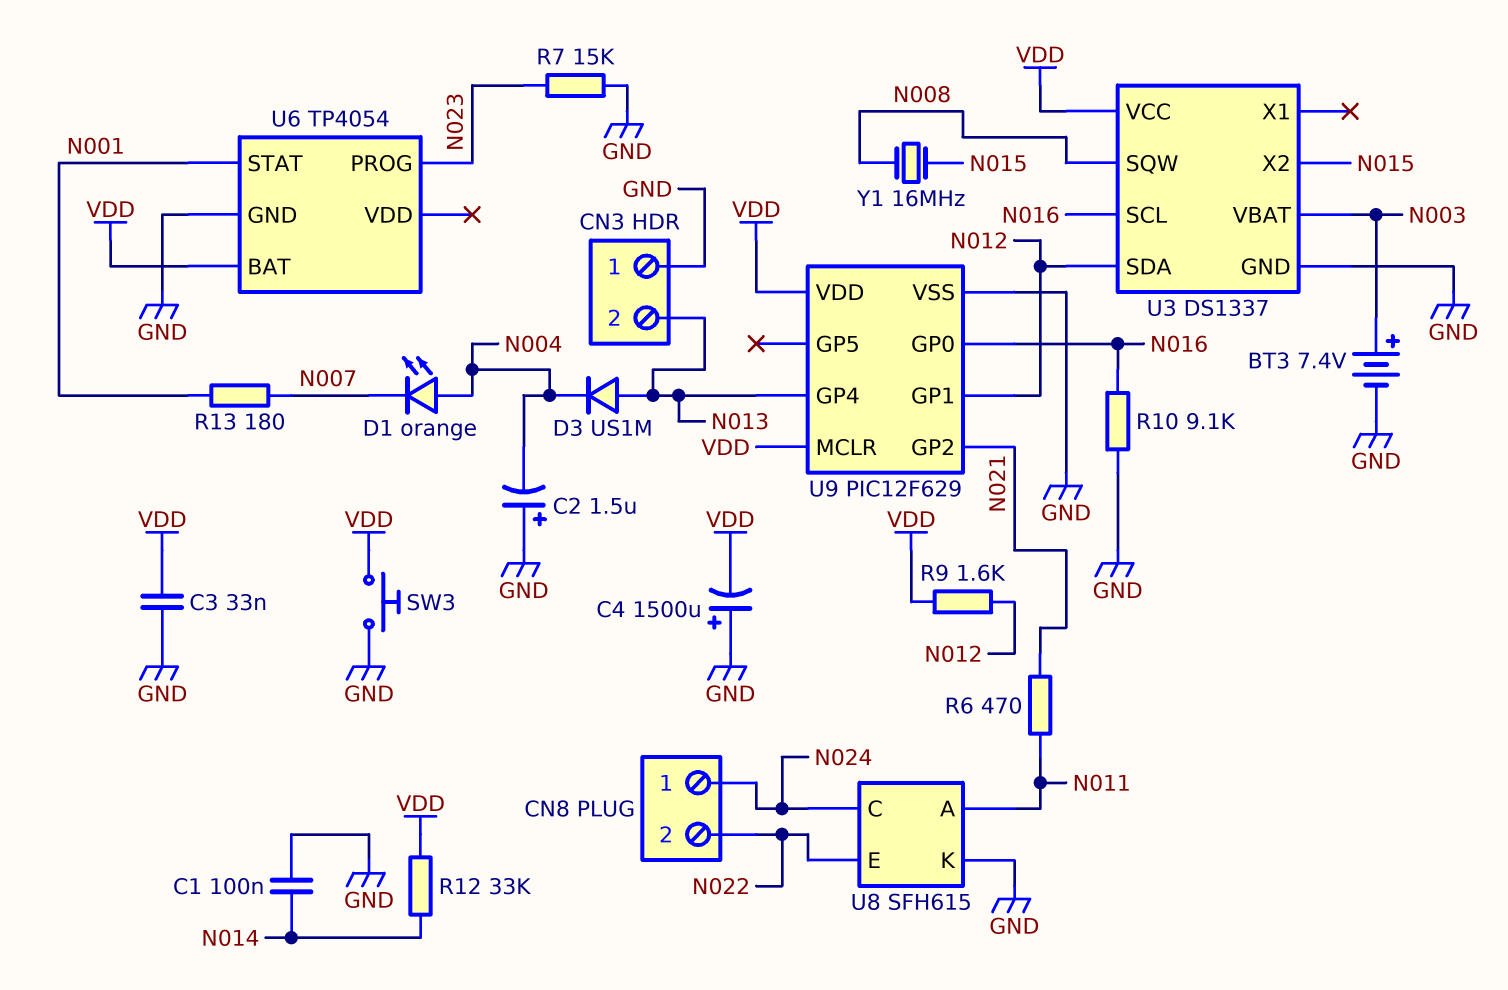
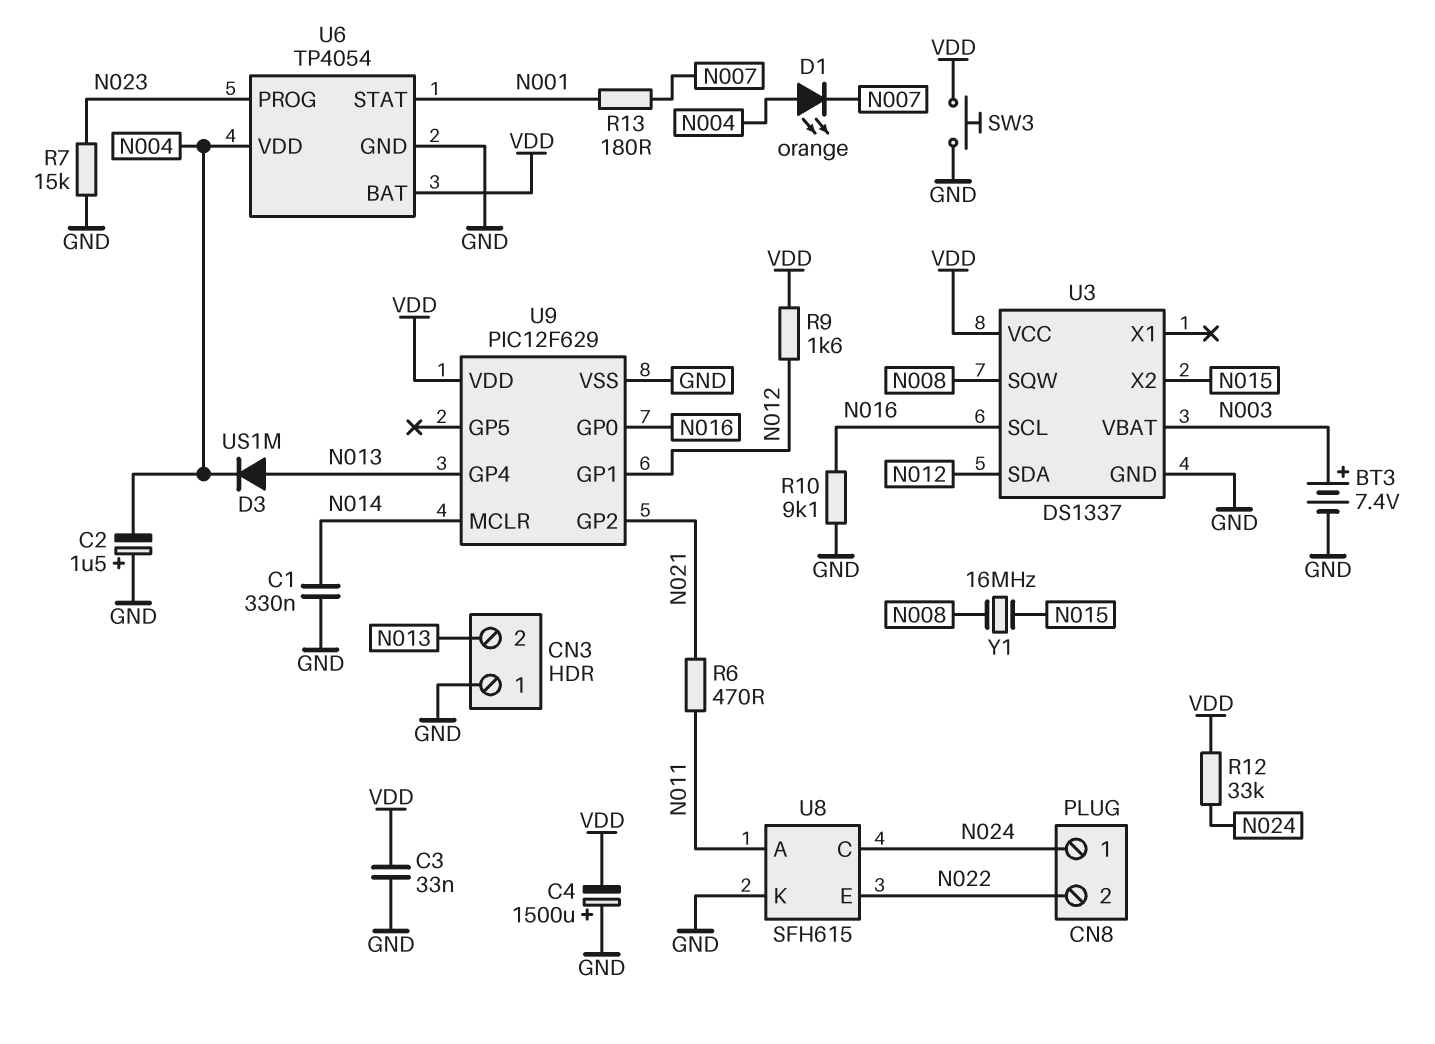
C1: 100nF (GND, N014) -> 330nF (GND, N014)
R12: 33k (N014, VDD) -> 33k (N024, VDD)
U6 pin VDD: none -> N004
U9 pin MCLR: VDD -> N014

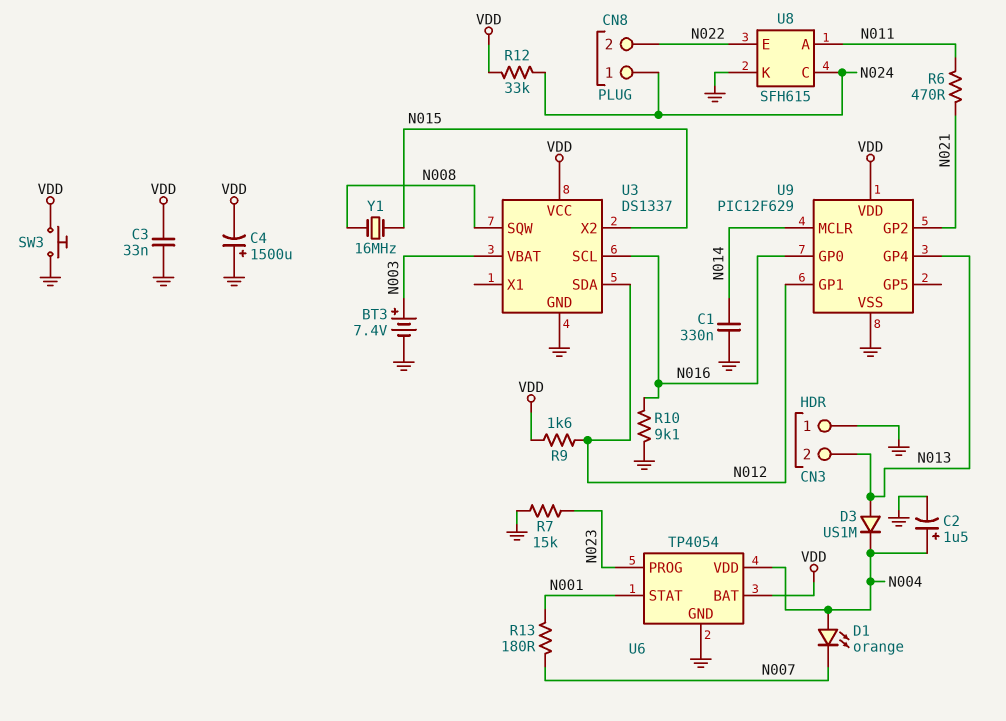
C2: 1.5uF (plus GND, minus N004) -> 1.5uF (plus N004, minus GND)

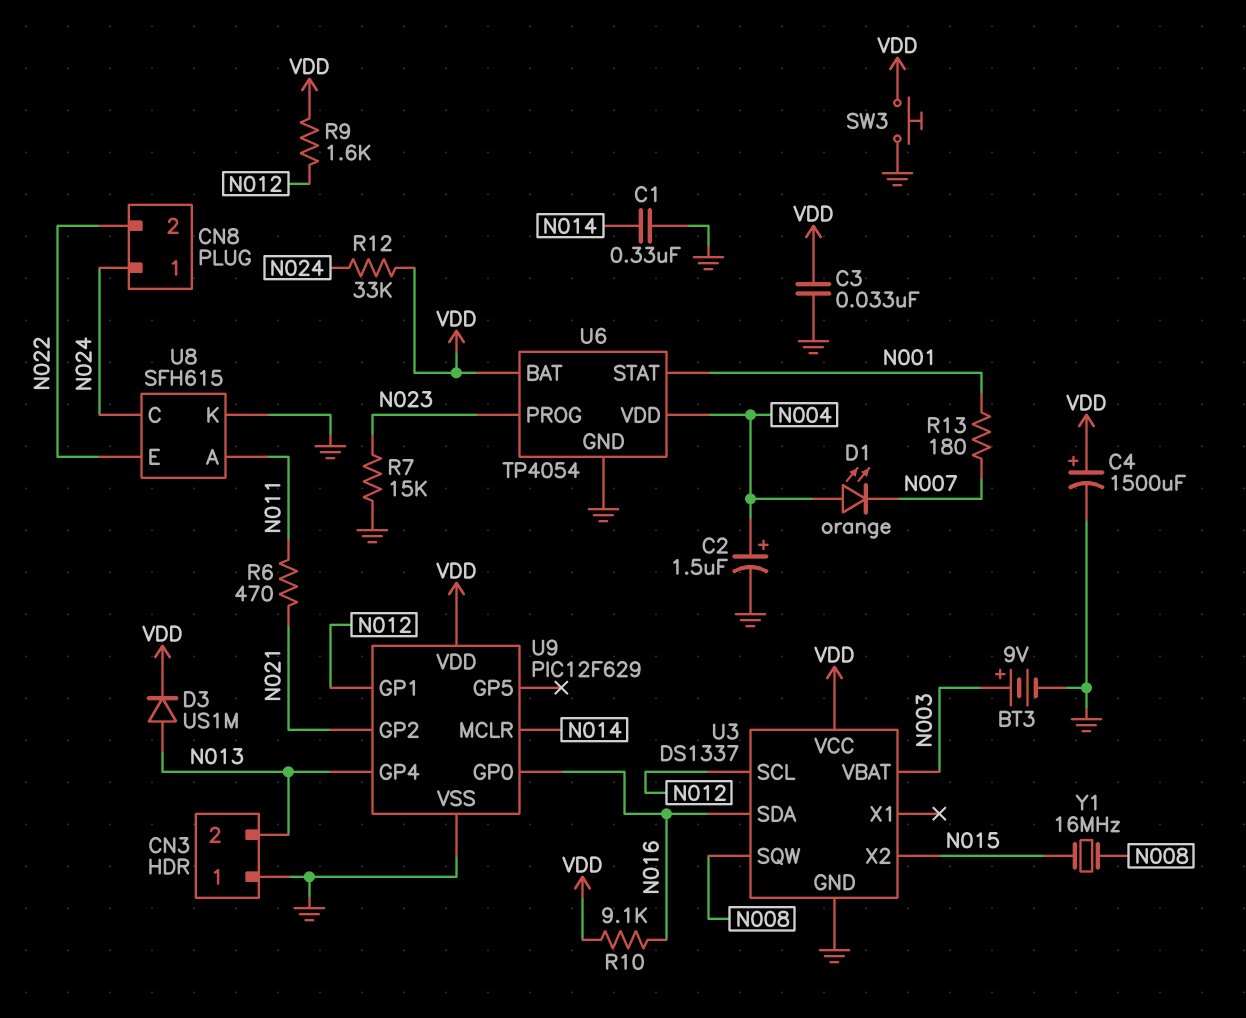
BT3: 7.4V (plus N003, minus GND) -> 9V (plus N003, minus GND)
C4: 1500uF (plus GND, minus VDD) -> 1500uF (plus VDD, minus GND)
D3: diode US1M (A N013, K N004) -> diode US1M (A N013, K VDD)
R10: 9.1k (GND, N016) -> 9.1k (N016, VDD)
U3 pin SCL: N016 -> N012
U3 pin SDA: N012 -> N016

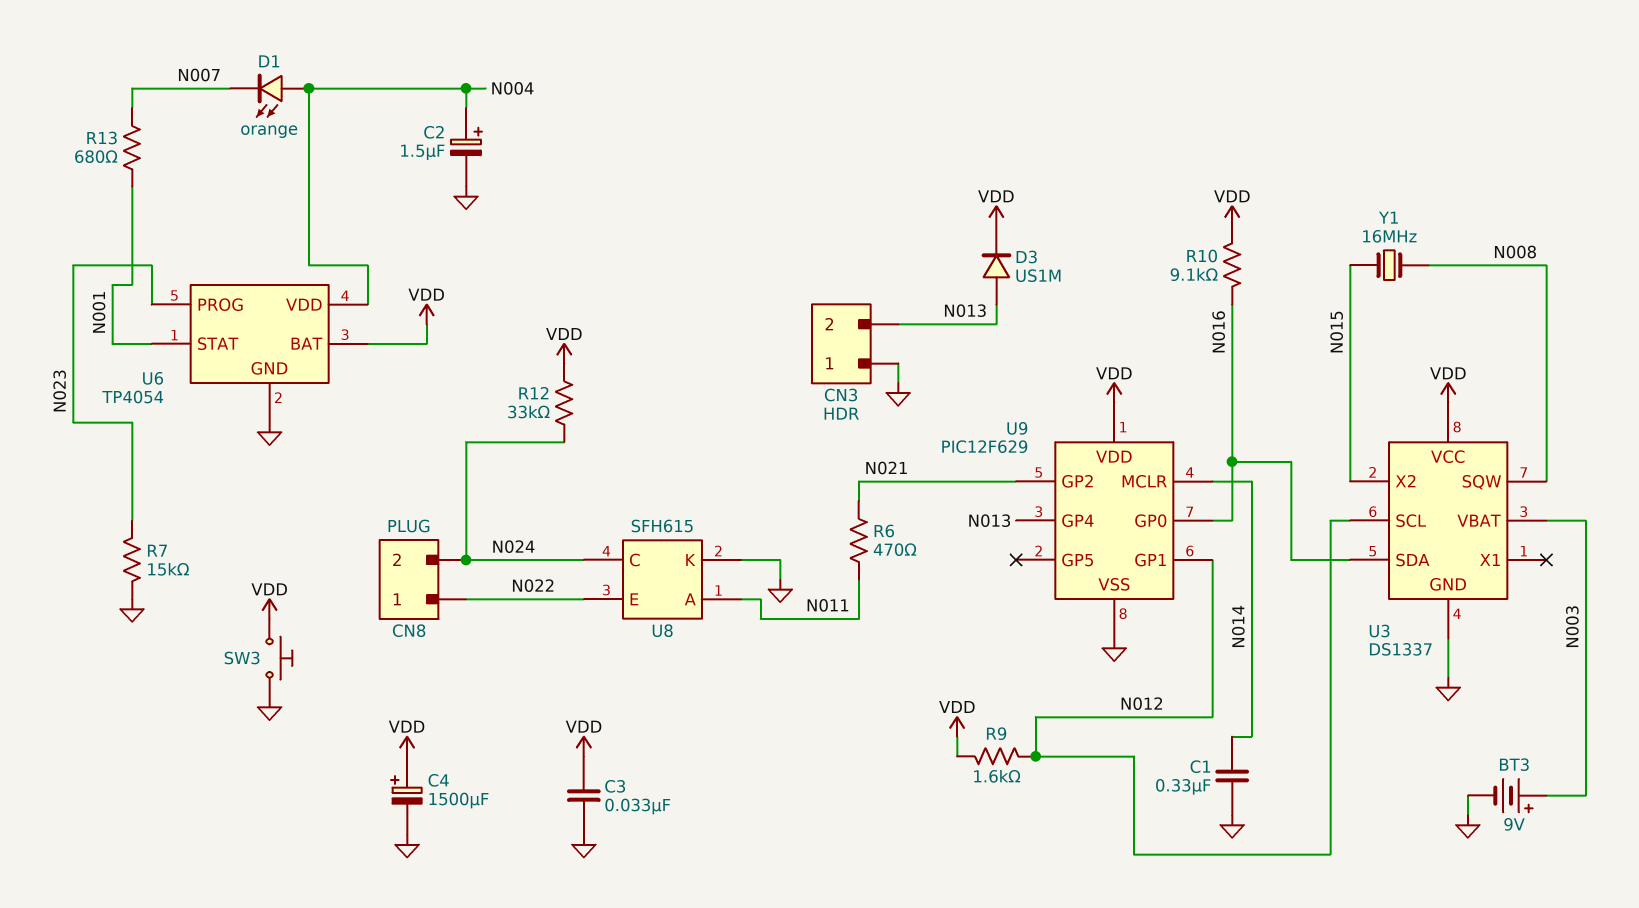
CN8 pin 1: N024 -> N022
CN8 pin 2: N022 -> N024
R13: 180 (N001, N007) -> 680 (N001, N007)

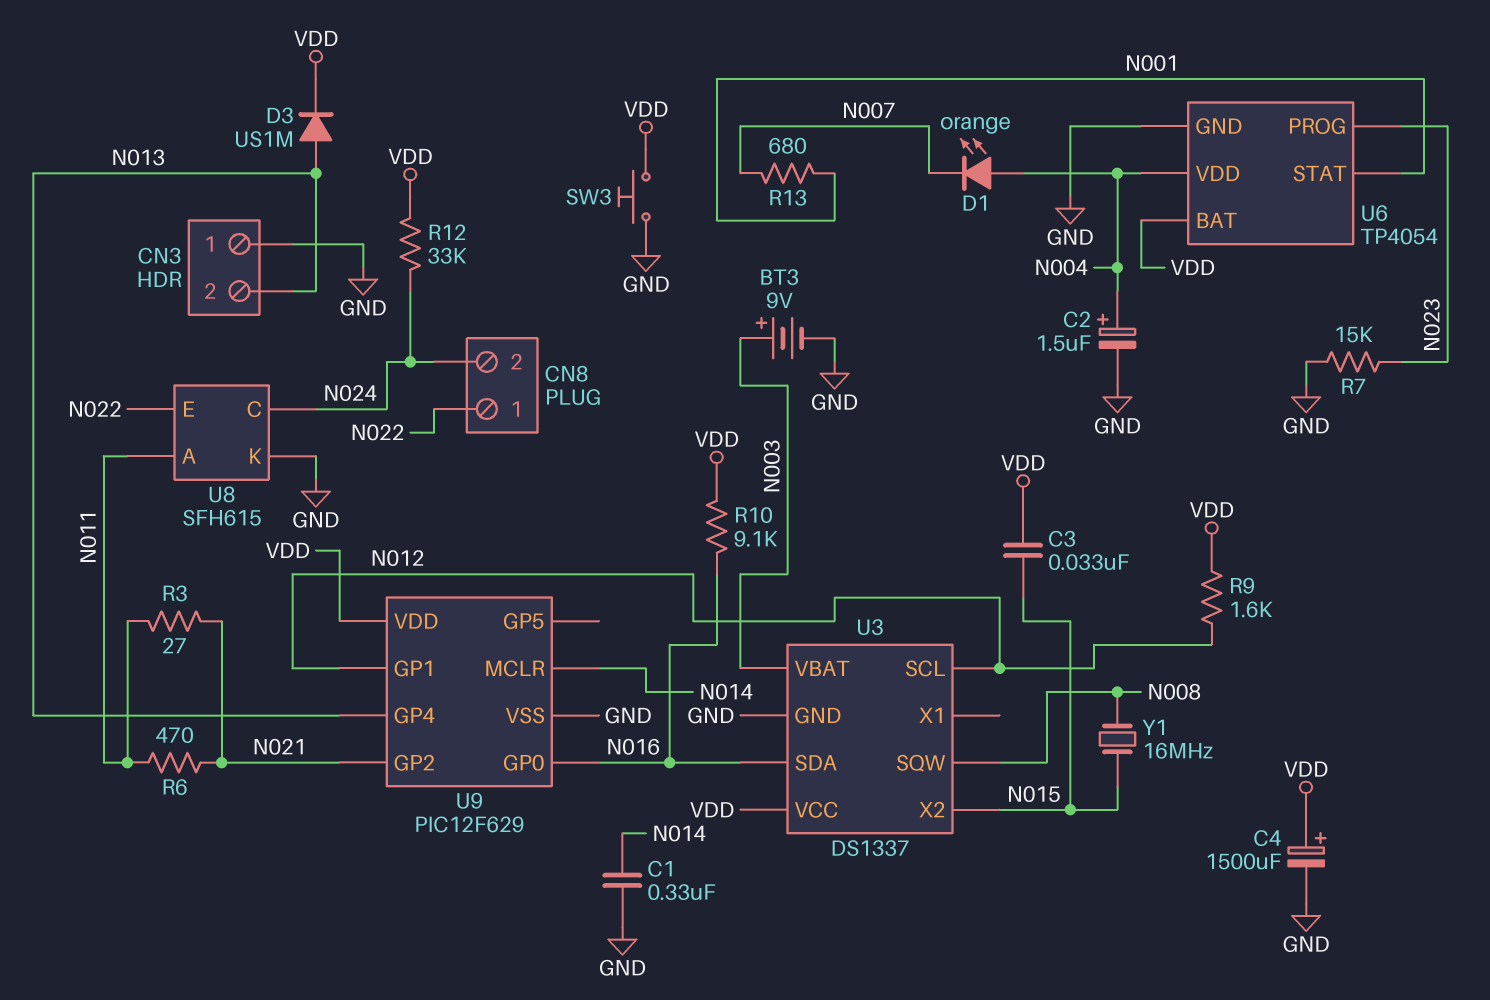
C3: 33nF (GND, VDD) -> 33nF (N015, VDD)
R3: none -> 27 (N011, N021)

